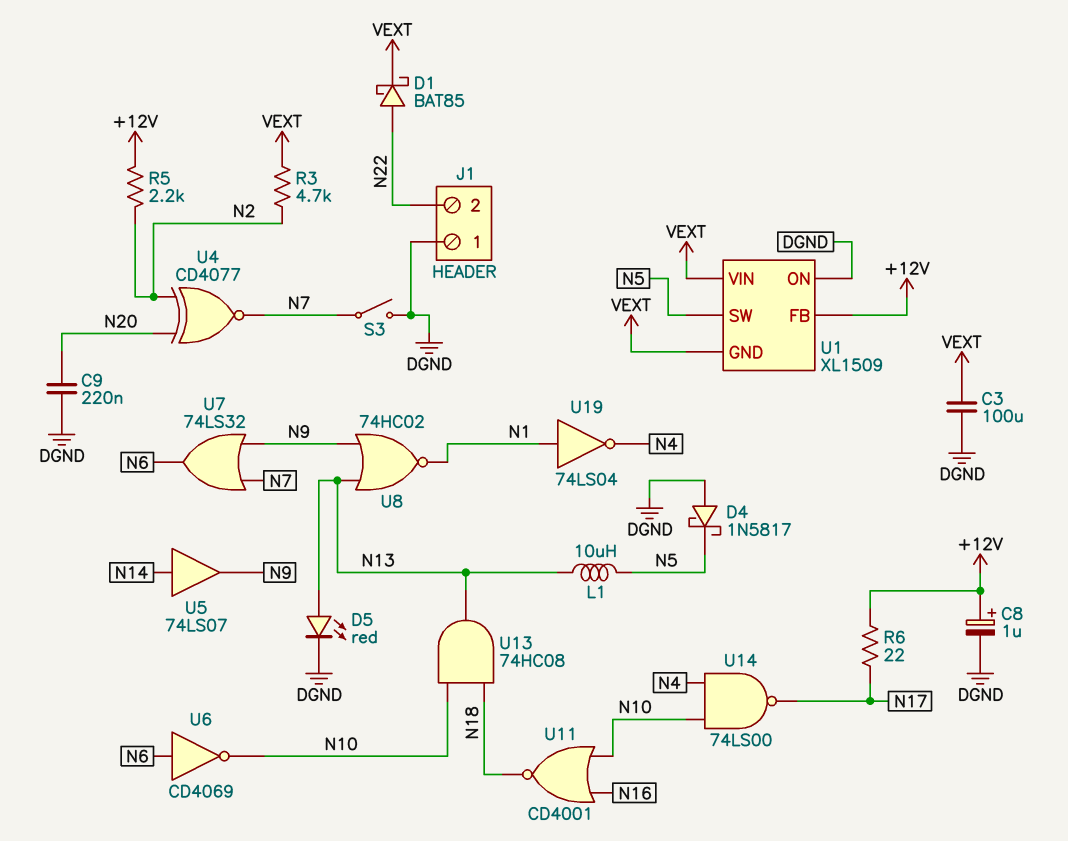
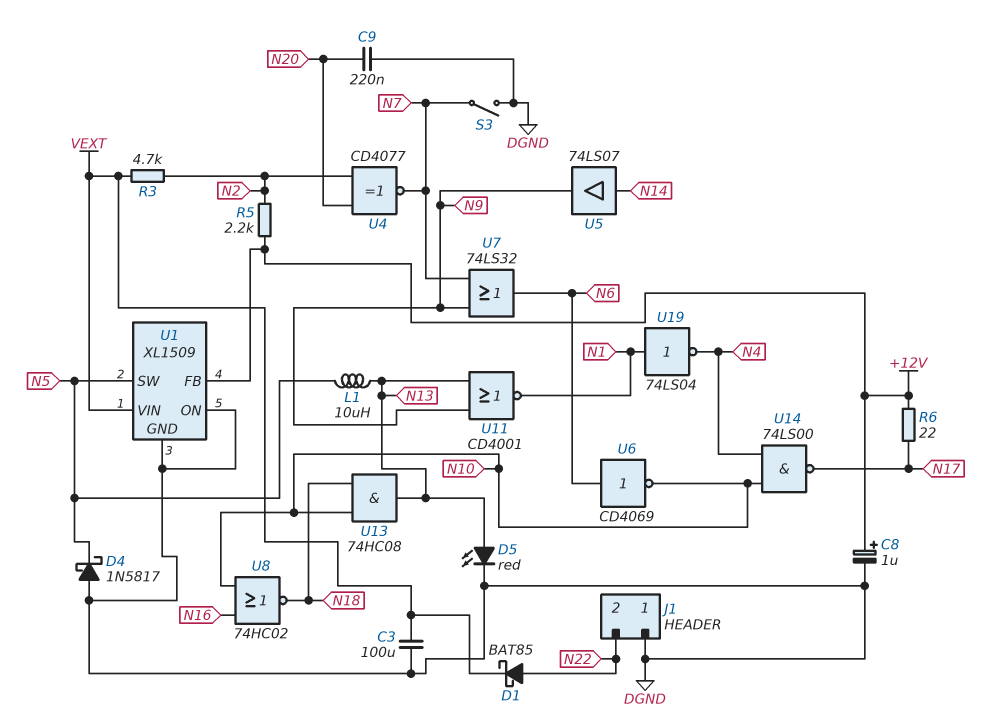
U1 pin GND: VEXT -> DGND
U8: NOR 74HC02 (in N9, in N13, out N1) -> NOR 74HC02 (in N10, in N16, out N18)
U11: NOR CD4001 (in N10, in N16, out N18) -> NOR CD4001 (in N9, in N13, out N1)

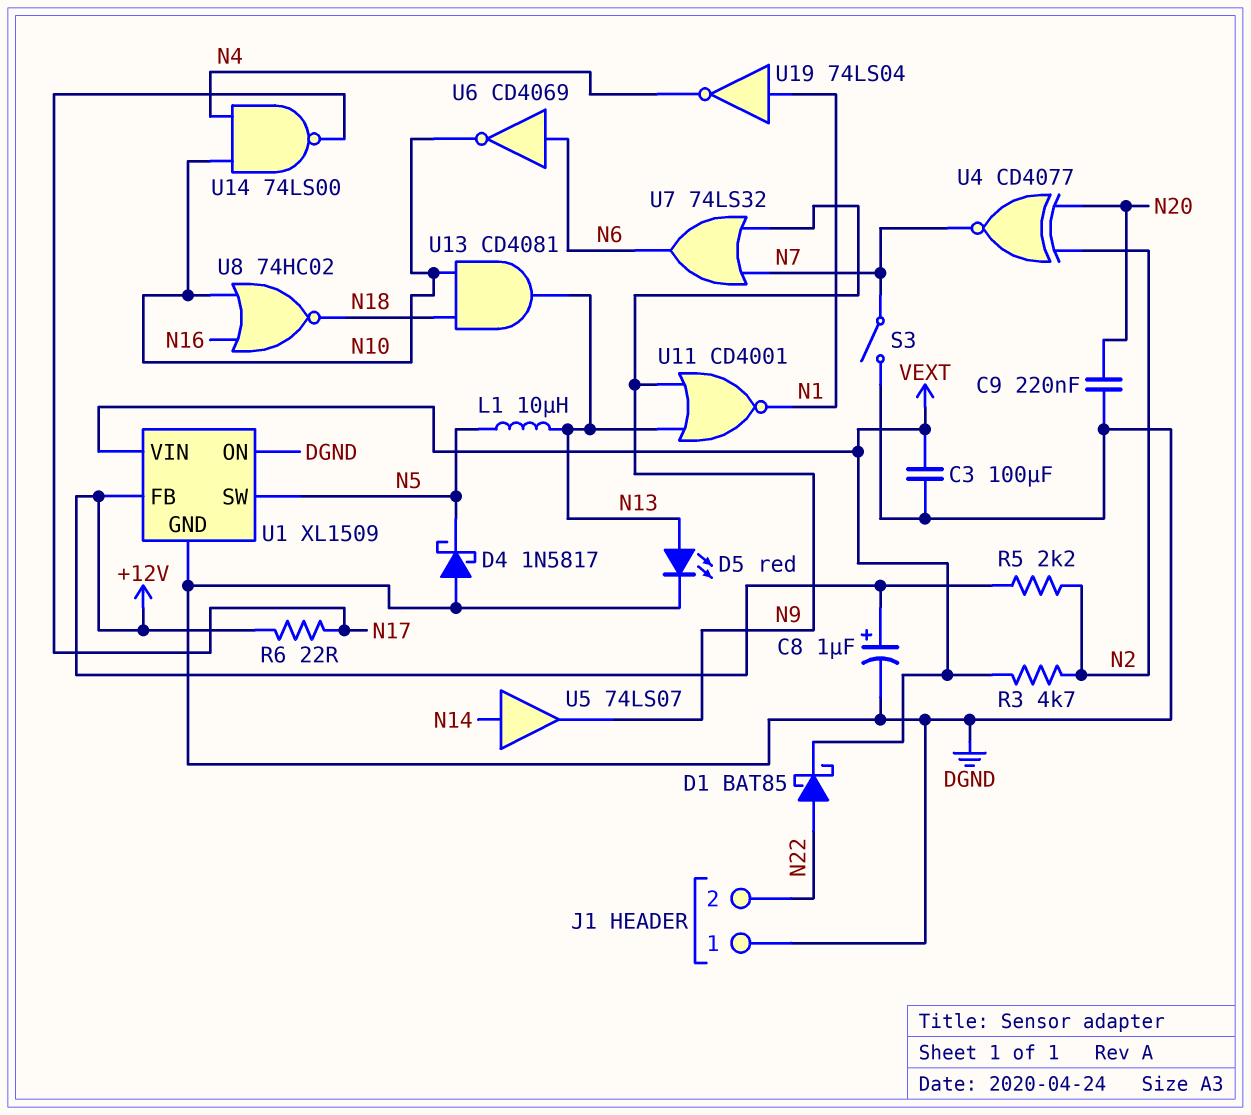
U13: AND 74HC08 (in N10, in N18, out N13) -> AND CD4081 (in N10, in N18, out N13)

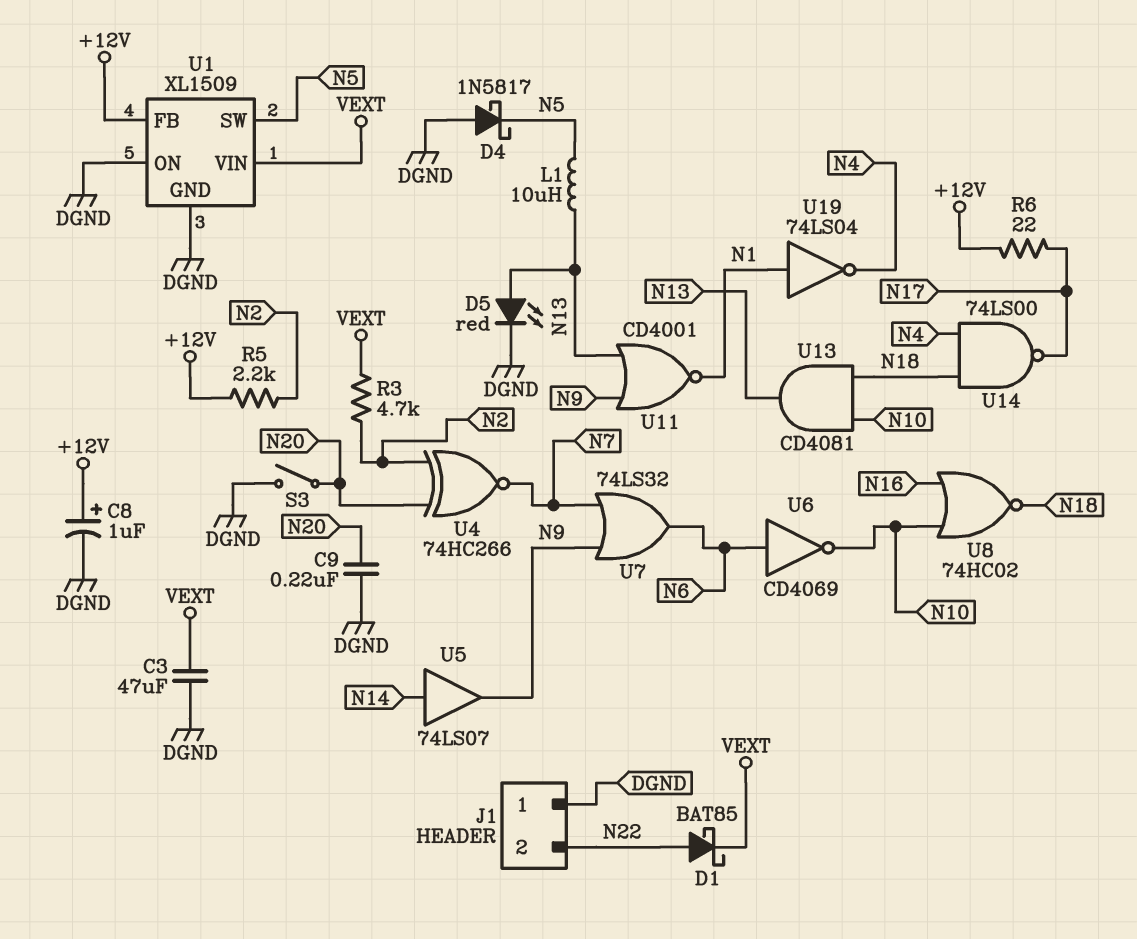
C3: 100uF (DGND, VEXT) -> 47uF (DGND, VEXT)
S3: switch (DGND, N7) -> switch (DGND, N20)
U4: XNOR CD4077 (in N2, in N20, out N7) -> XNOR 74HC266 (in N2, in N20, out N7)
U14: NAND 74LS00 (in N4, in N10, out N17) -> NAND 74LS00 (in N4, in N18, out N17)

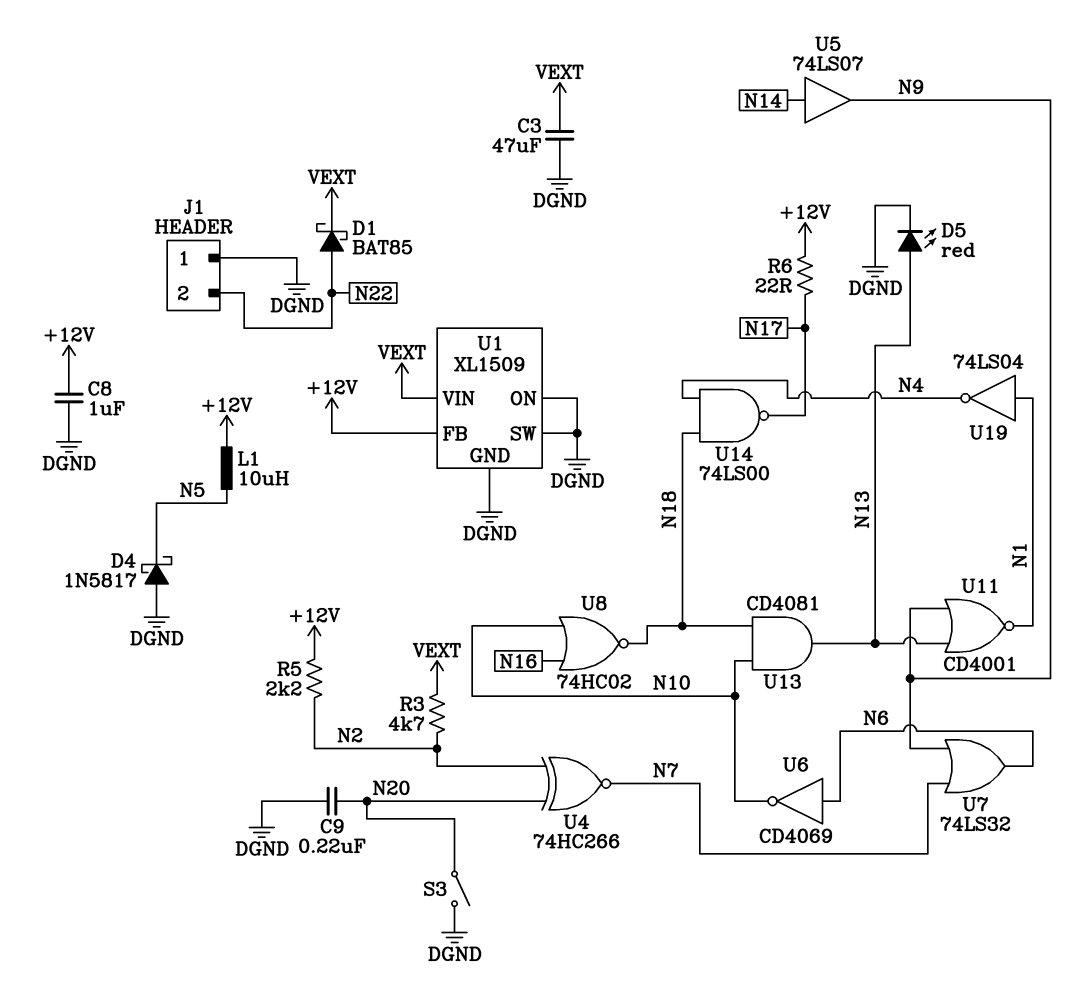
C8: 1uF (plus +12V, minus DGND) -> 1uF (+12V, DGND)
L1: 10uH (N5, N13) -> 10uH (+12V, N5)
U1 pin SW: N5 -> DGND

